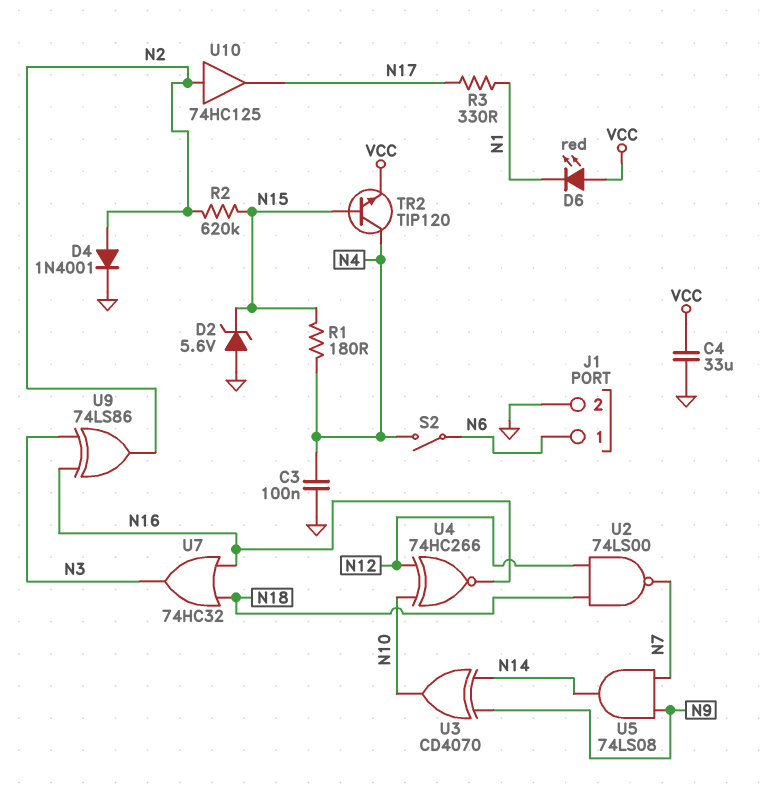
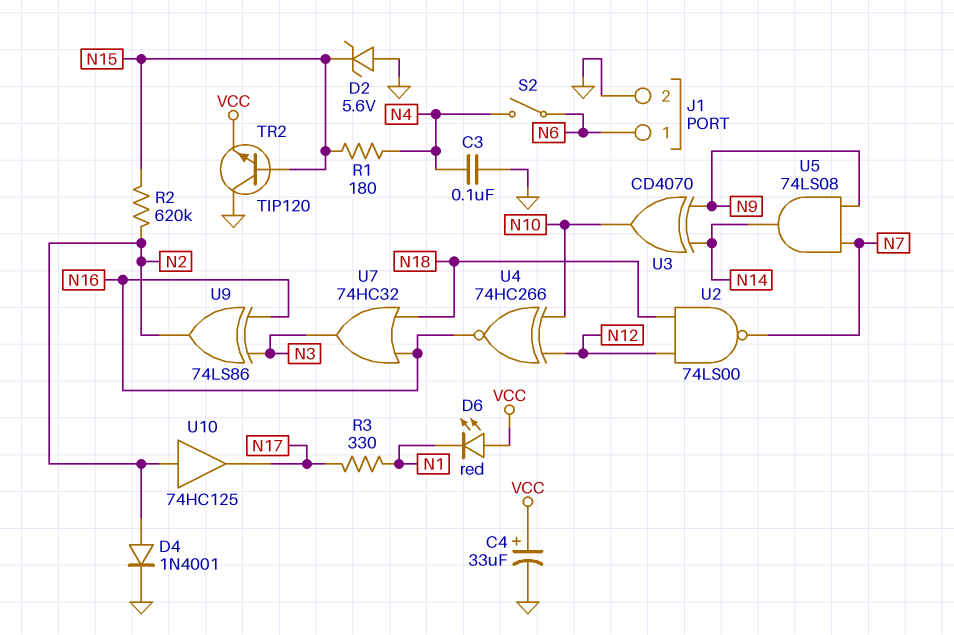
C4: 33uF (GND, VCC) -> 33uF (plus VCC, minus GND)
TR2: NPN TIP120 (B N15, C N4, E VCC) -> NPN TIP120 (B N15, C GND, E VCC)

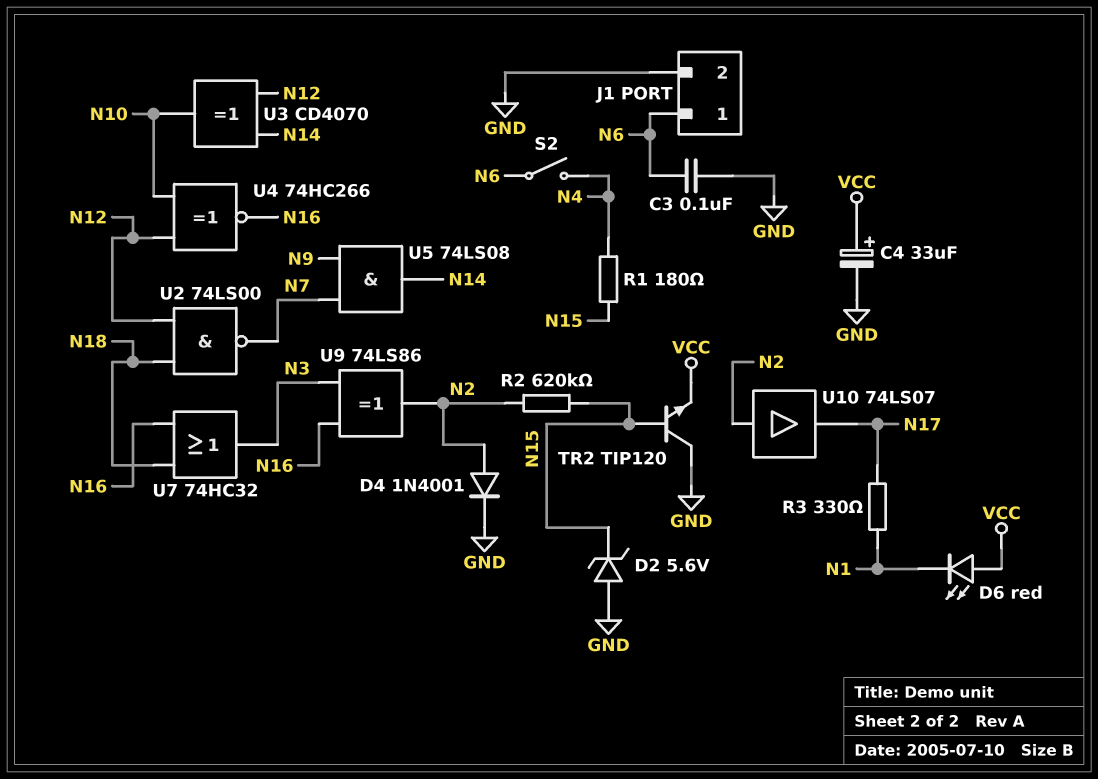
C3: 100nF (GND, N4) -> 100nF (GND, N6)
U3: XOR CD4070 (in N9, in N14, out N10) -> XOR CD4070 (in N12, in N14, out N10)
U10: buffer 74HC125 (in N2, out N17) -> buffer 74LS07 (in N2, out N17)

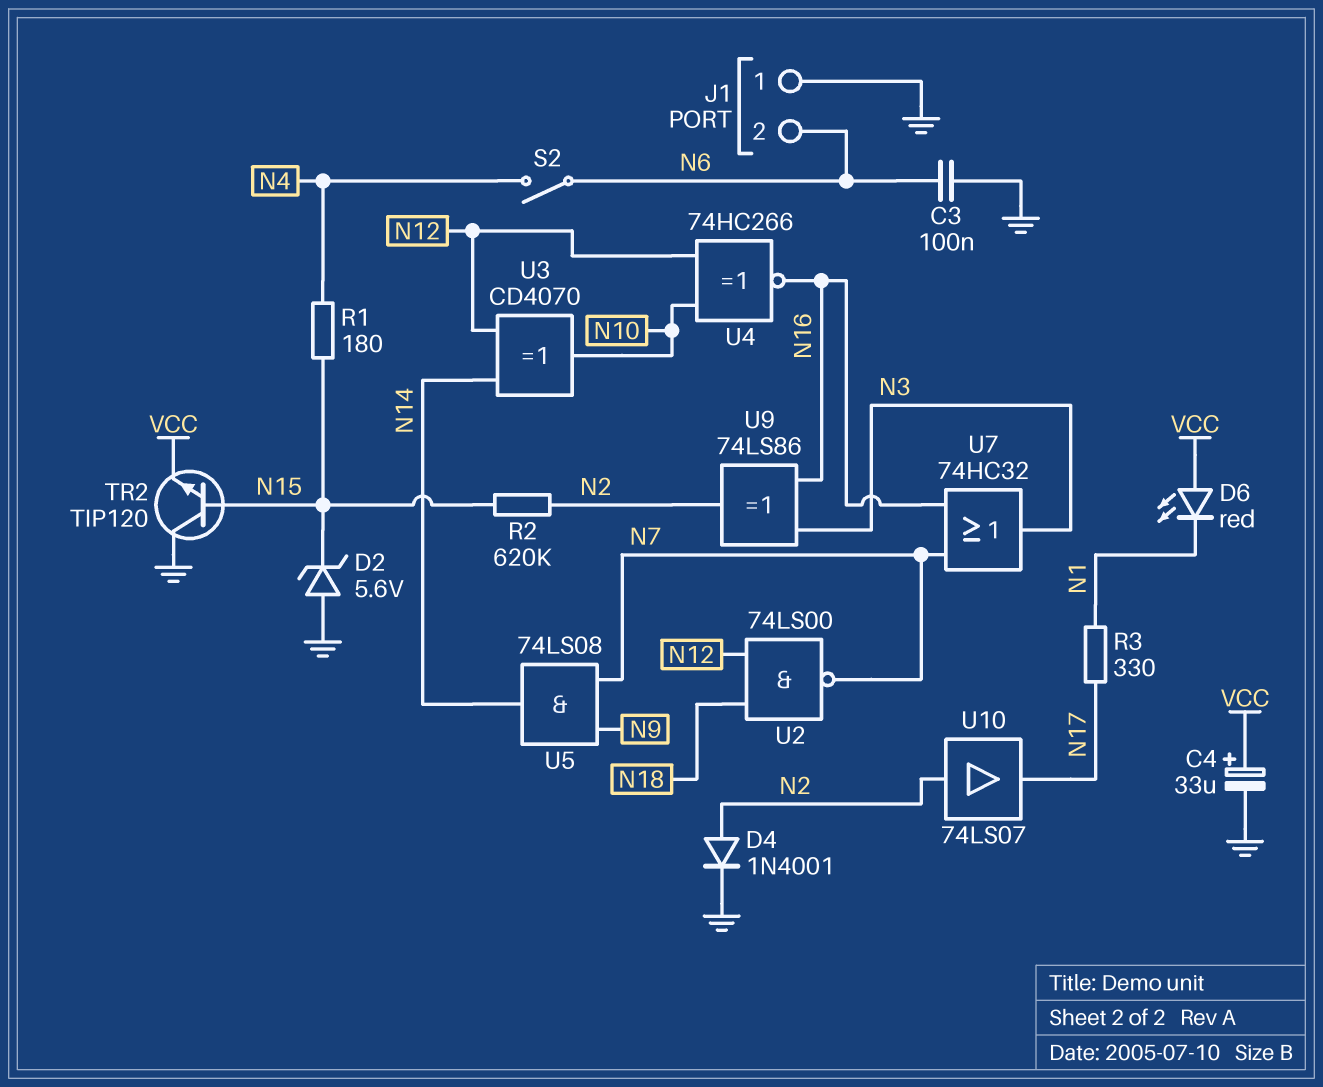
J1 pin 1: N6 -> GND
J1 pin 2: GND -> N6
U7: OR 74HC32 (in N16, in N18, out N3) -> OR 74HC32 (in N7, in N16, out N3)

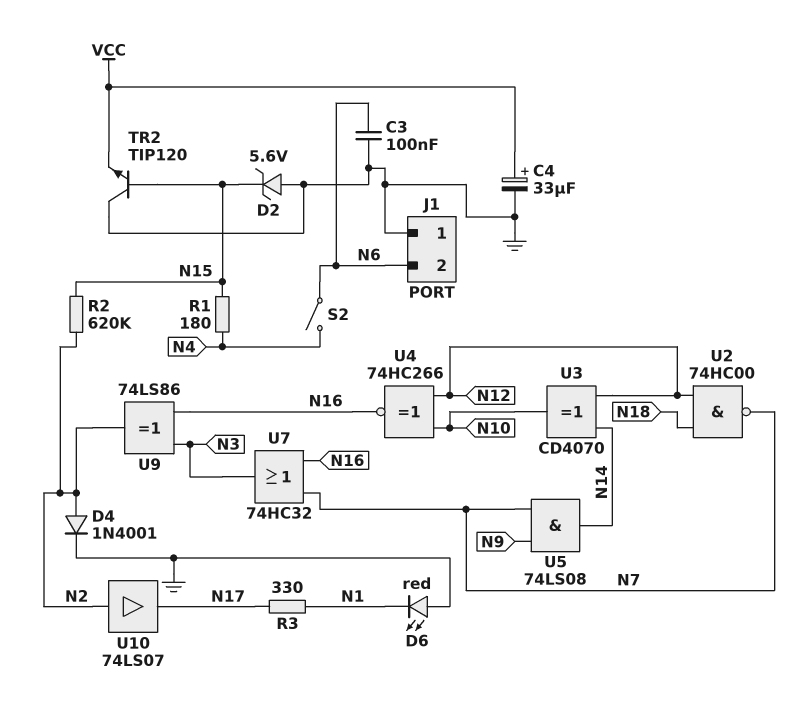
D6: LED red (A VCC, K N1) -> LED red (A GND, K N1)
U2: NAND 74LS00 (in N12, in N18, out N7) -> NAND 74HC00 (in N12, in N18, out N7)

